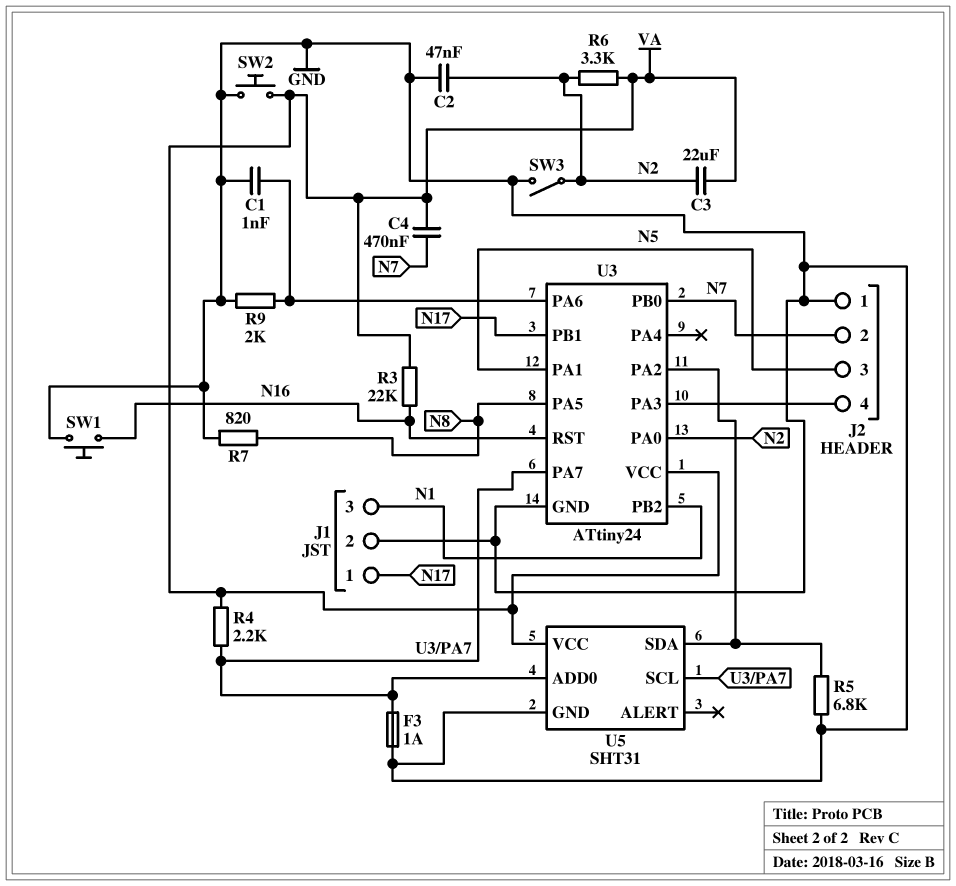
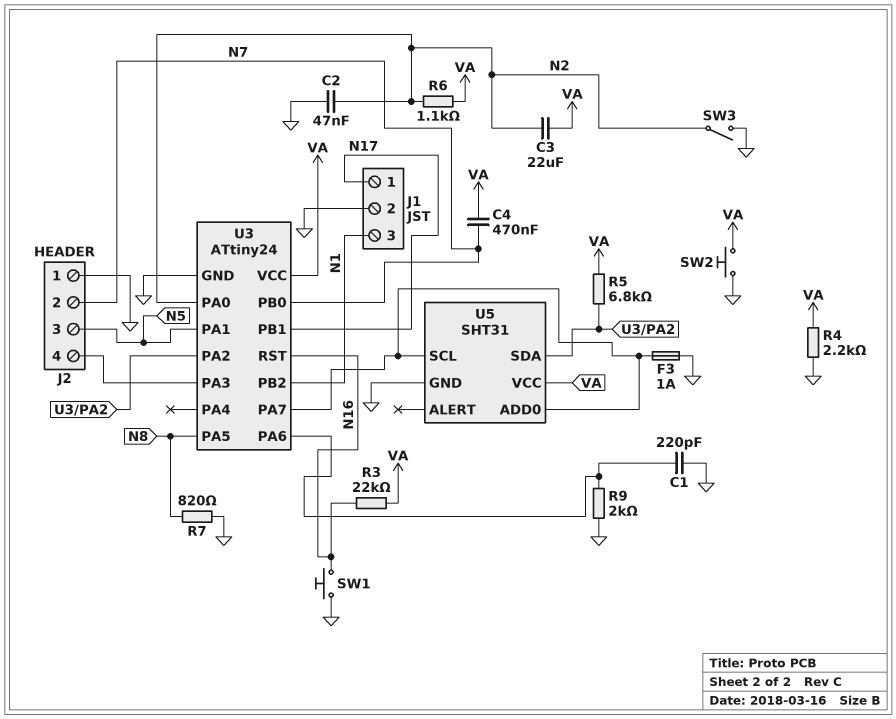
C1: 1nF (GND, U3/PA6) -> 220pF (GND, U3/PA6)
R4: 2.2k (U3/PA7, VA) -> 2.2k (GND, VA)
R5: 6.8k (GND, U3/PA2) -> 6.8k (U3/PA2, VA)
R6: 3.3k (N2, VA) -> 1.1k (N2, VA)

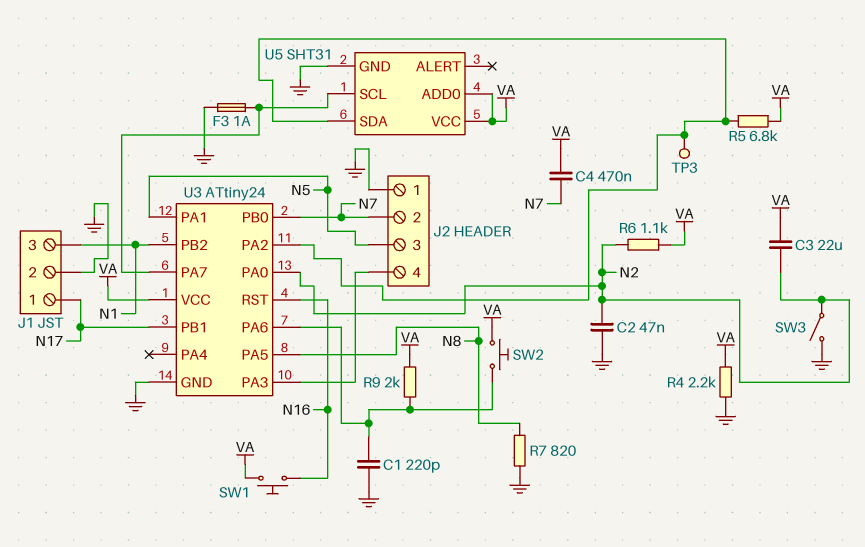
R3: 22k (N16, VA) -> none
R9: 2k (GND, U3/PA6) -> 2k (U3/PA6, VA)
SW1: button (GND, N16) -> button (N16, VA)
SW2: button (GND, VA) -> button (U3/PA6, VA)
TP3: none -> test point (U3/PA2)
U5 pin ADD0: U3/PA7 -> VA

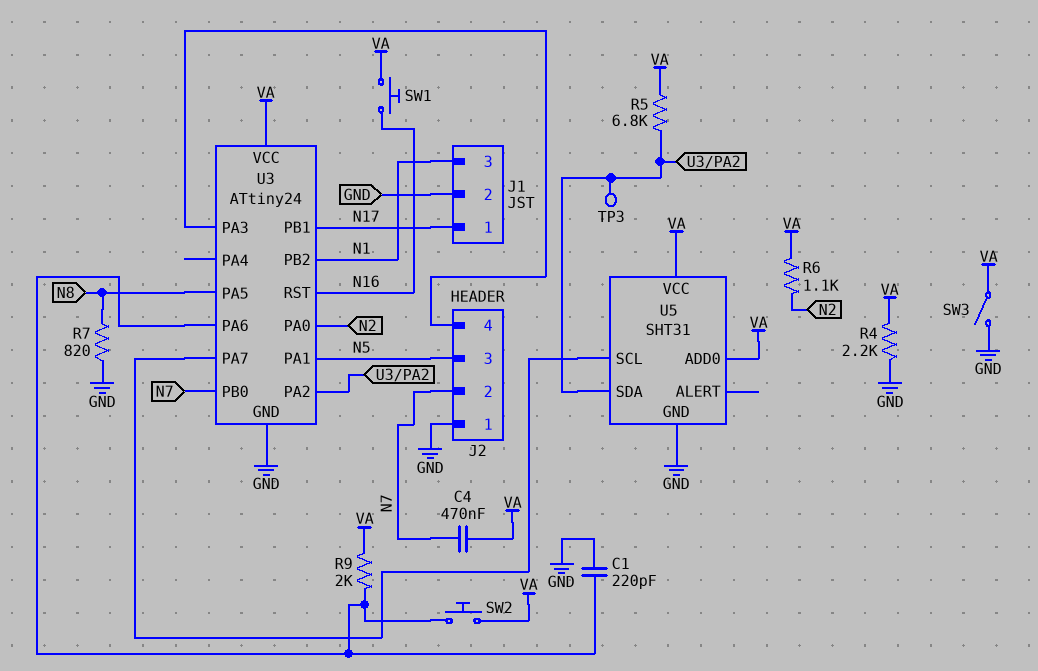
C2: 47nF (GND, N2) -> none
C3: 22uF (N2, VA) -> none
F3: 1A (GND, U3/PA7) -> none
SW3: switch (GND, N2) -> switch (GND, VA)

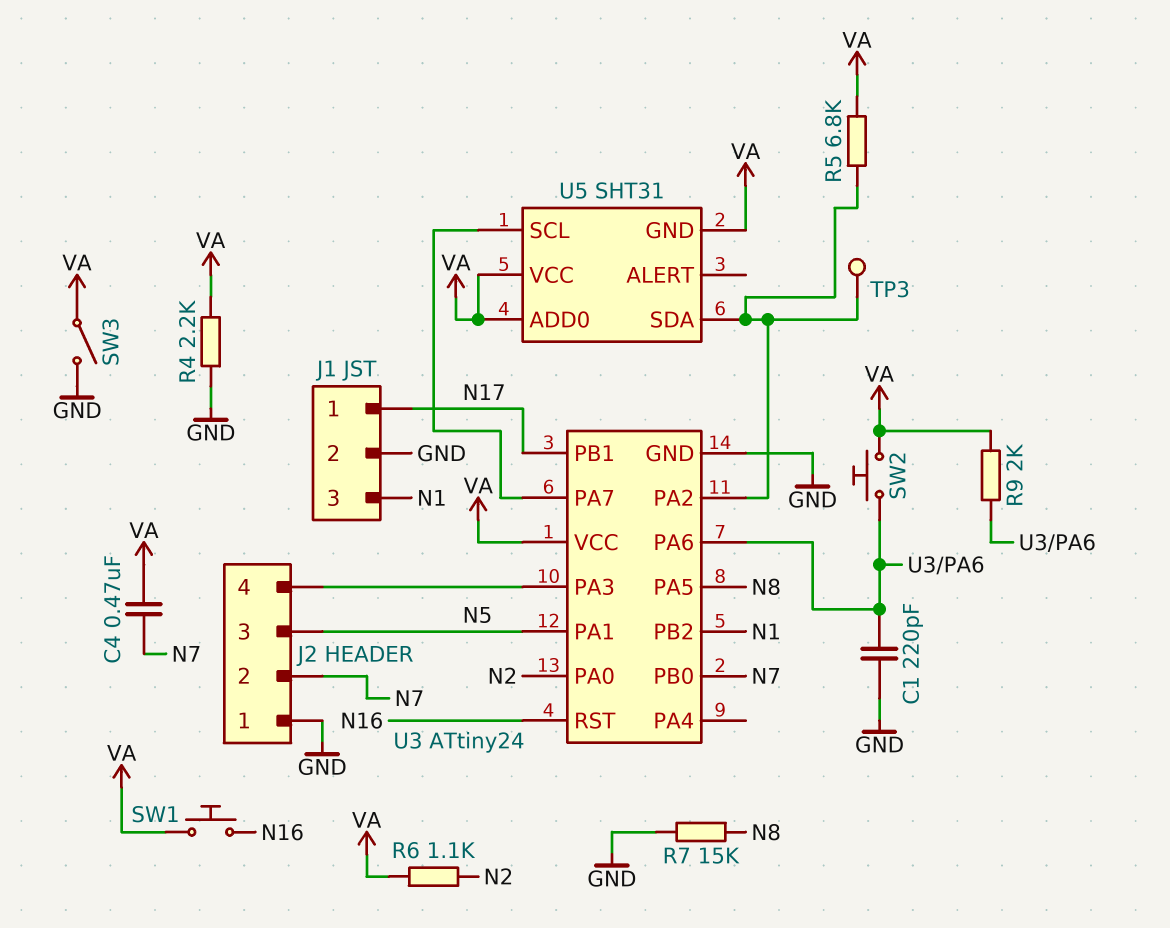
R7: 820 (GND, N8) -> 15k (GND, N8)
U5 pin GND: GND -> VA

